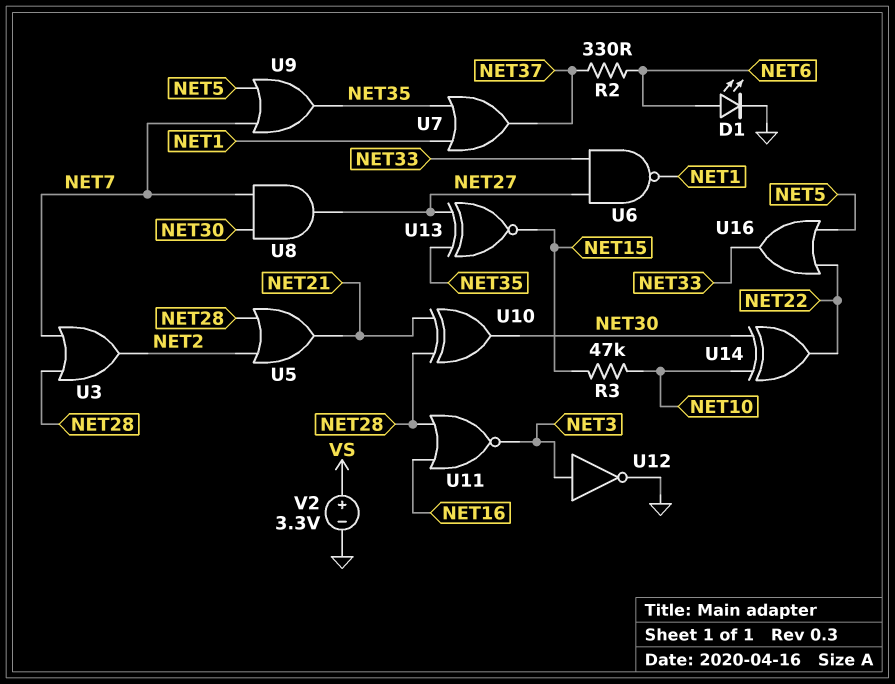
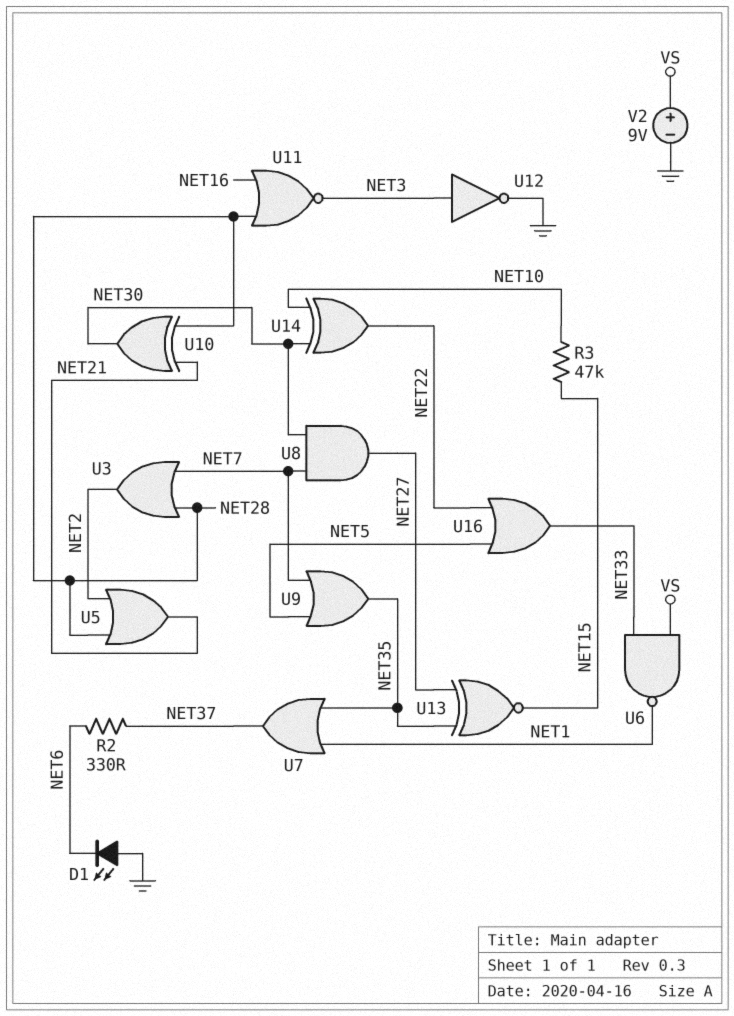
D1: LED (A NET6, K GND) -> LED (A GND, K NET6)
U6: NAND (in NET27, in NET33, out NET1) -> NAND (in NET33, in VS, out NET1)
V2: 3.3V (plus VS, minus GND) -> 9V (plus VS, minus GND)

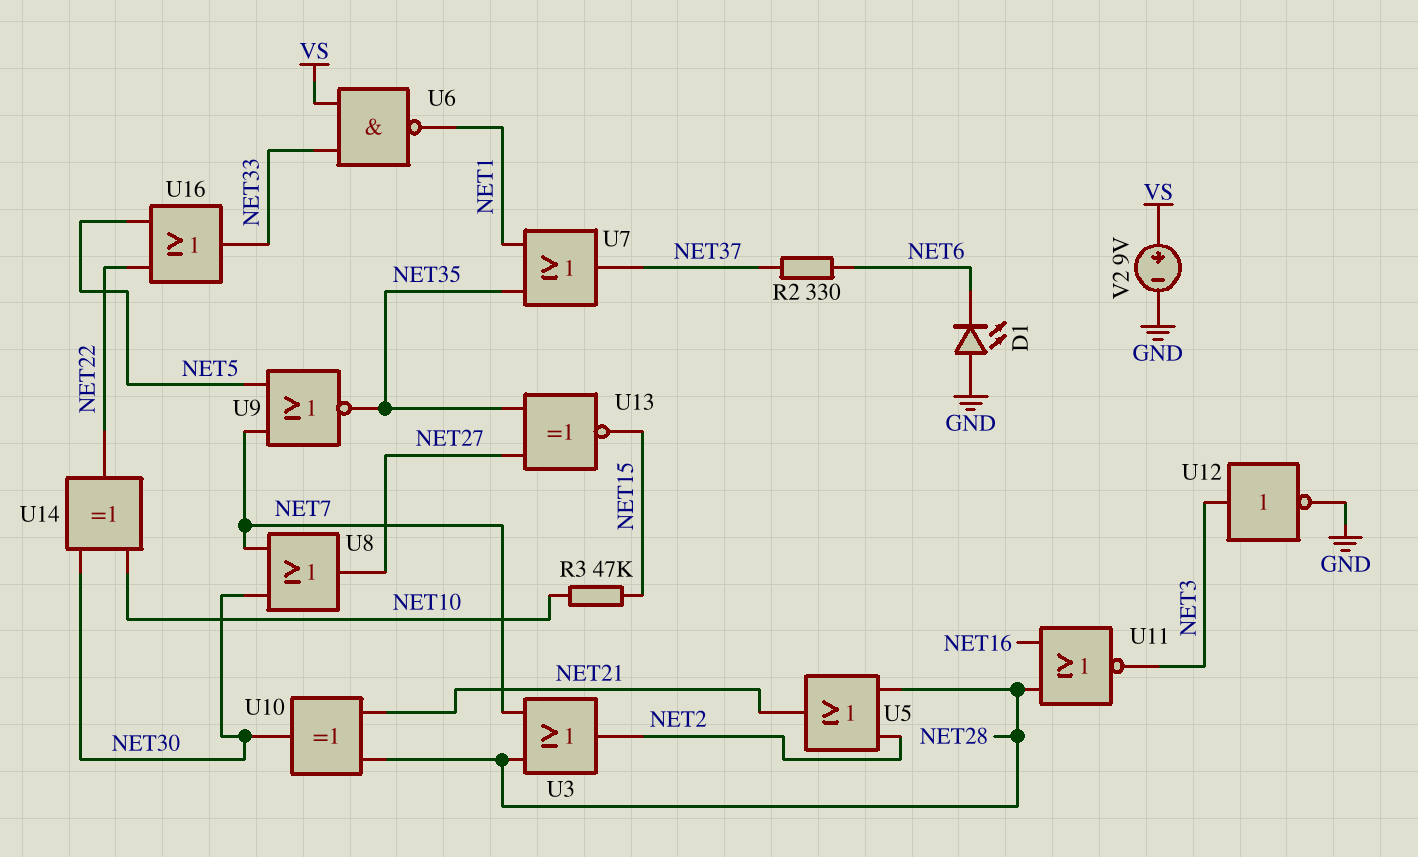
U8: AND (in NET7, in NET30, out NET27) -> OR (in NET7, in NET30, out NET27)
U9: OR (in NET5, in NET7, out NET35) -> NOR (in NET5, in NET7, out NET35)

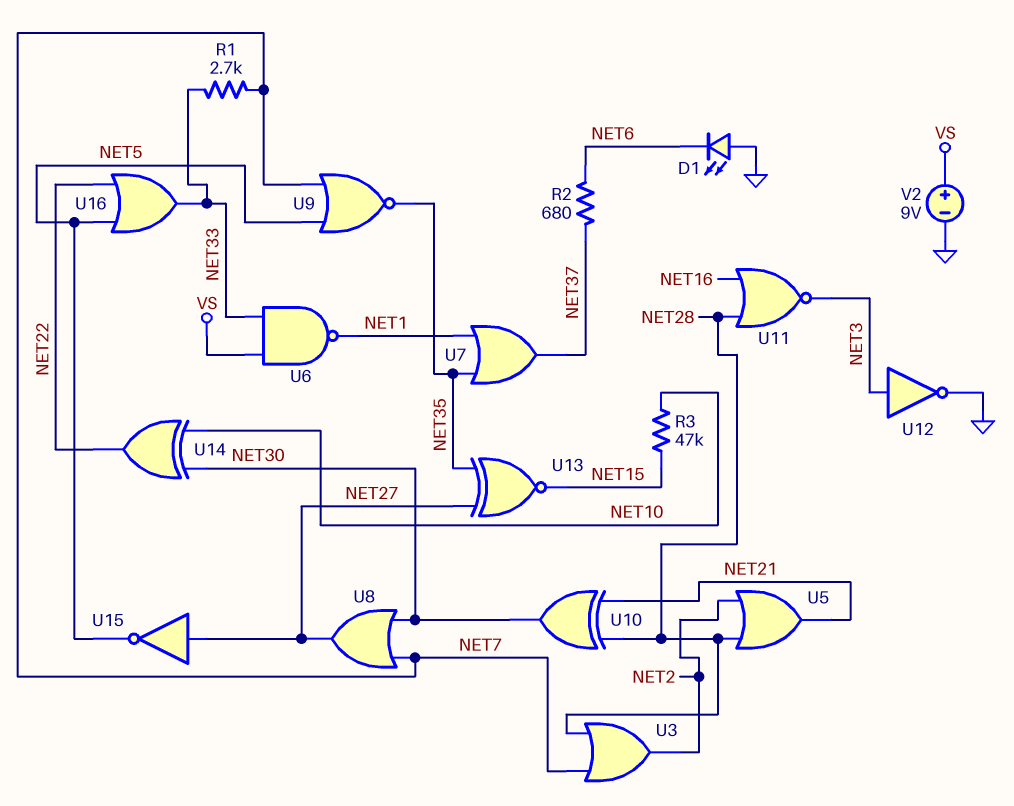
R1: none -> 2.7k (NET7, NET33)
R2: 330 (NET6, NET37) -> 680 (NET6, NET37)
U15: none -> NOT (in NET27, out NET5)

